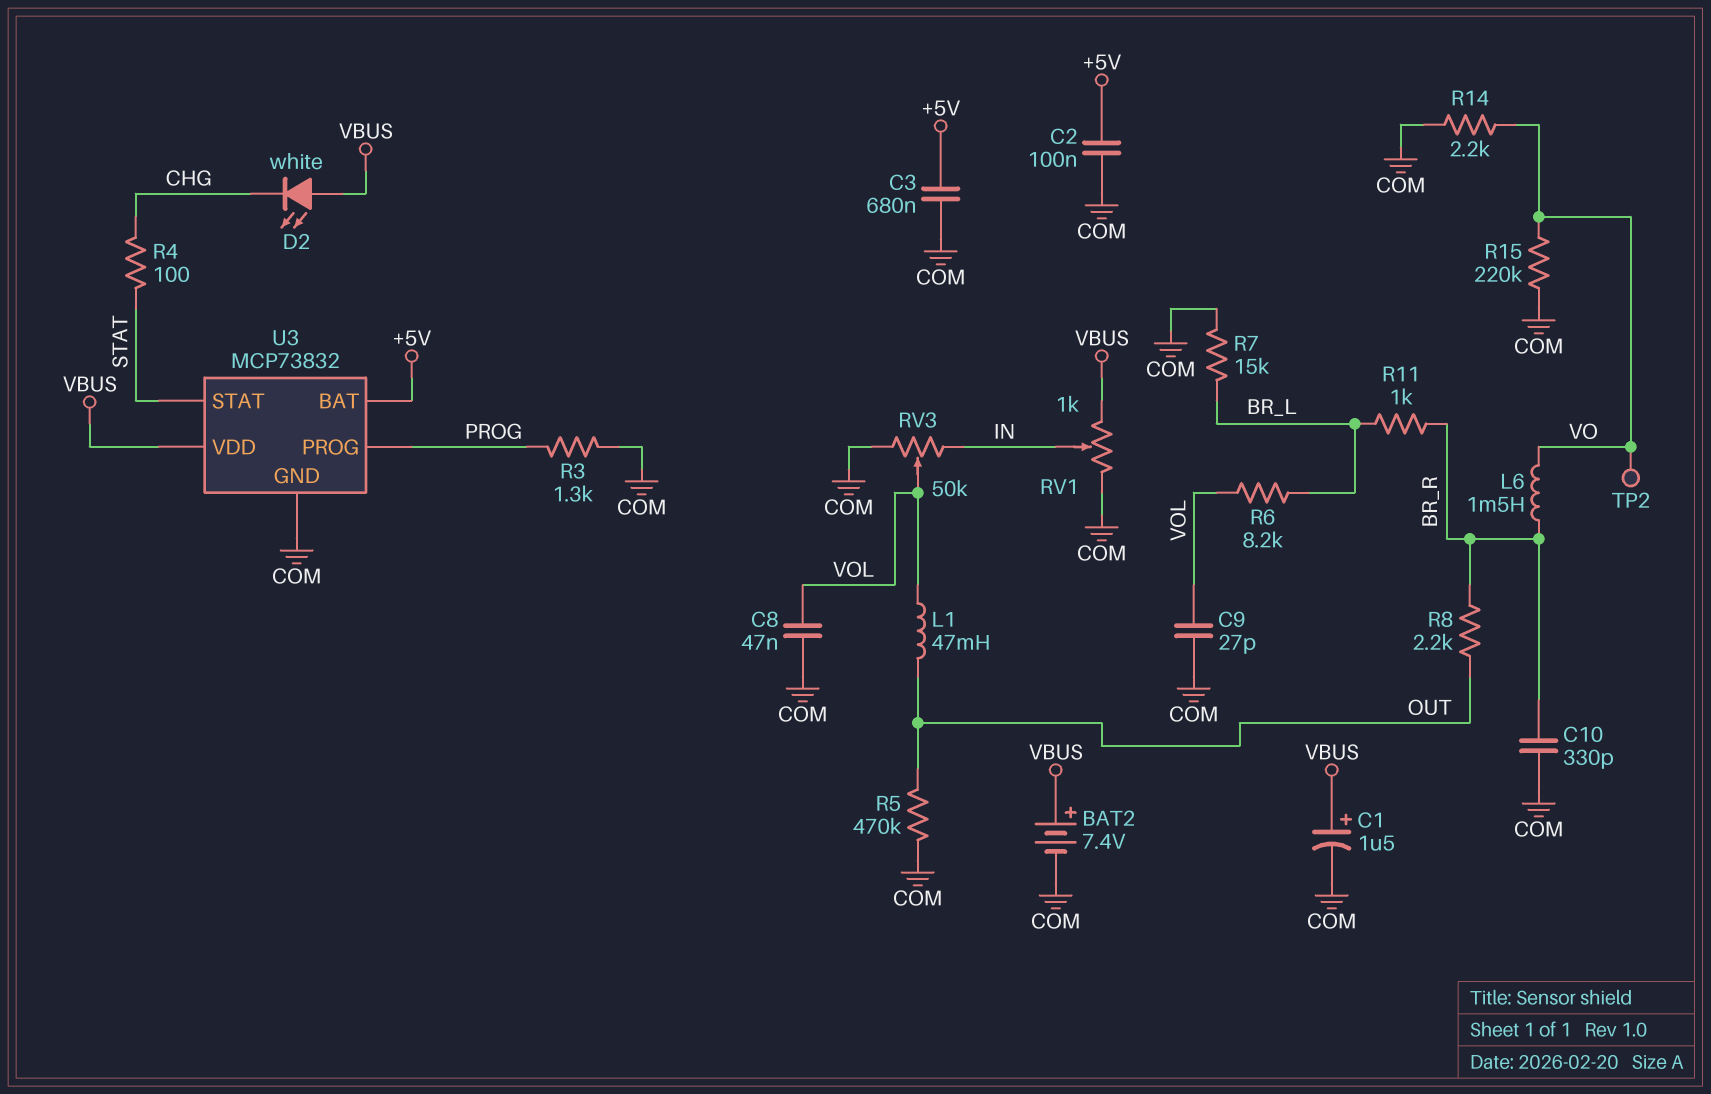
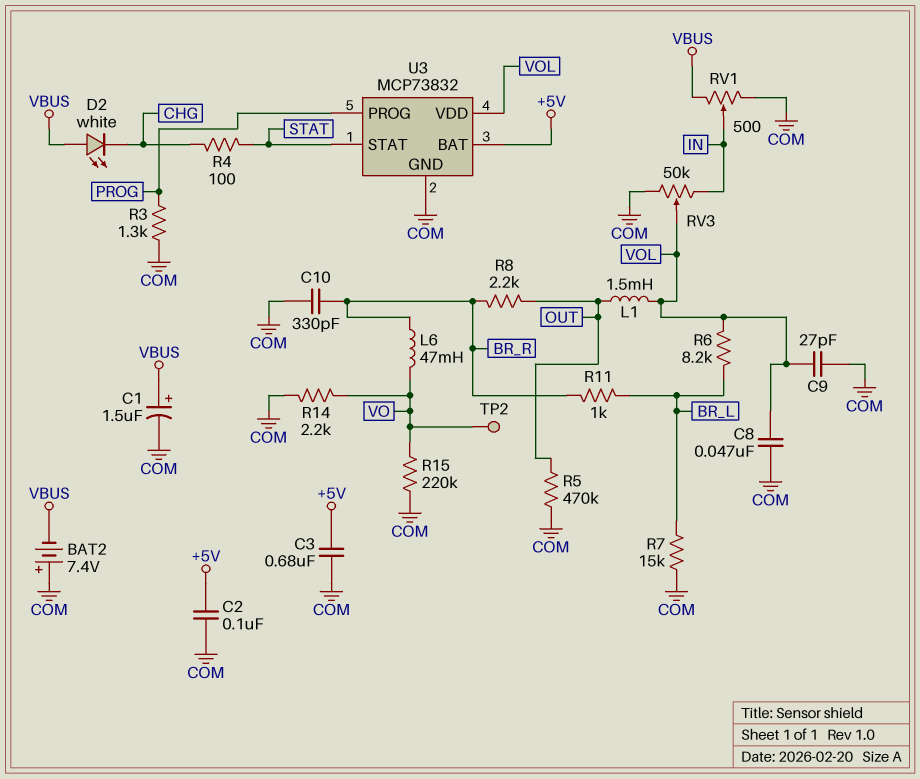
BAT2: 7.4V (plus VBUS, minus COM) -> 7.4V (plus COM, minus VBUS)
L1: 47mH (OUT, VOL) -> 1.5mH (OUT, VOL)
L6: 1.5mH (BR_R, VO) -> 47mH (BR_R, VO)
RV1: 1k (COM, VBUS, wiper IN) -> 500 (COM, VBUS, wiper IN)
U3 pin VDD: VBUS -> VOL

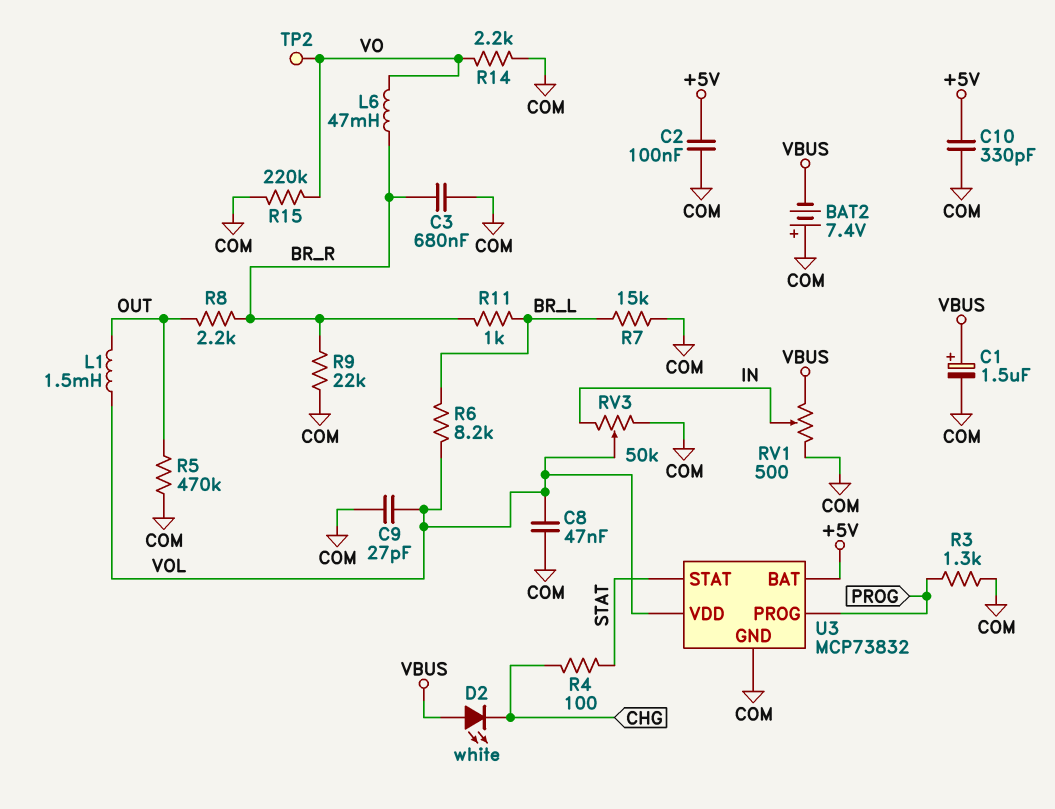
C3: 680nF (+5V, COM) -> 680nF (BR_R, COM)
C10: 330pF (BR_R, COM) -> 330pF (+5V, COM)
R9: none -> 22k (BR_R, COM)

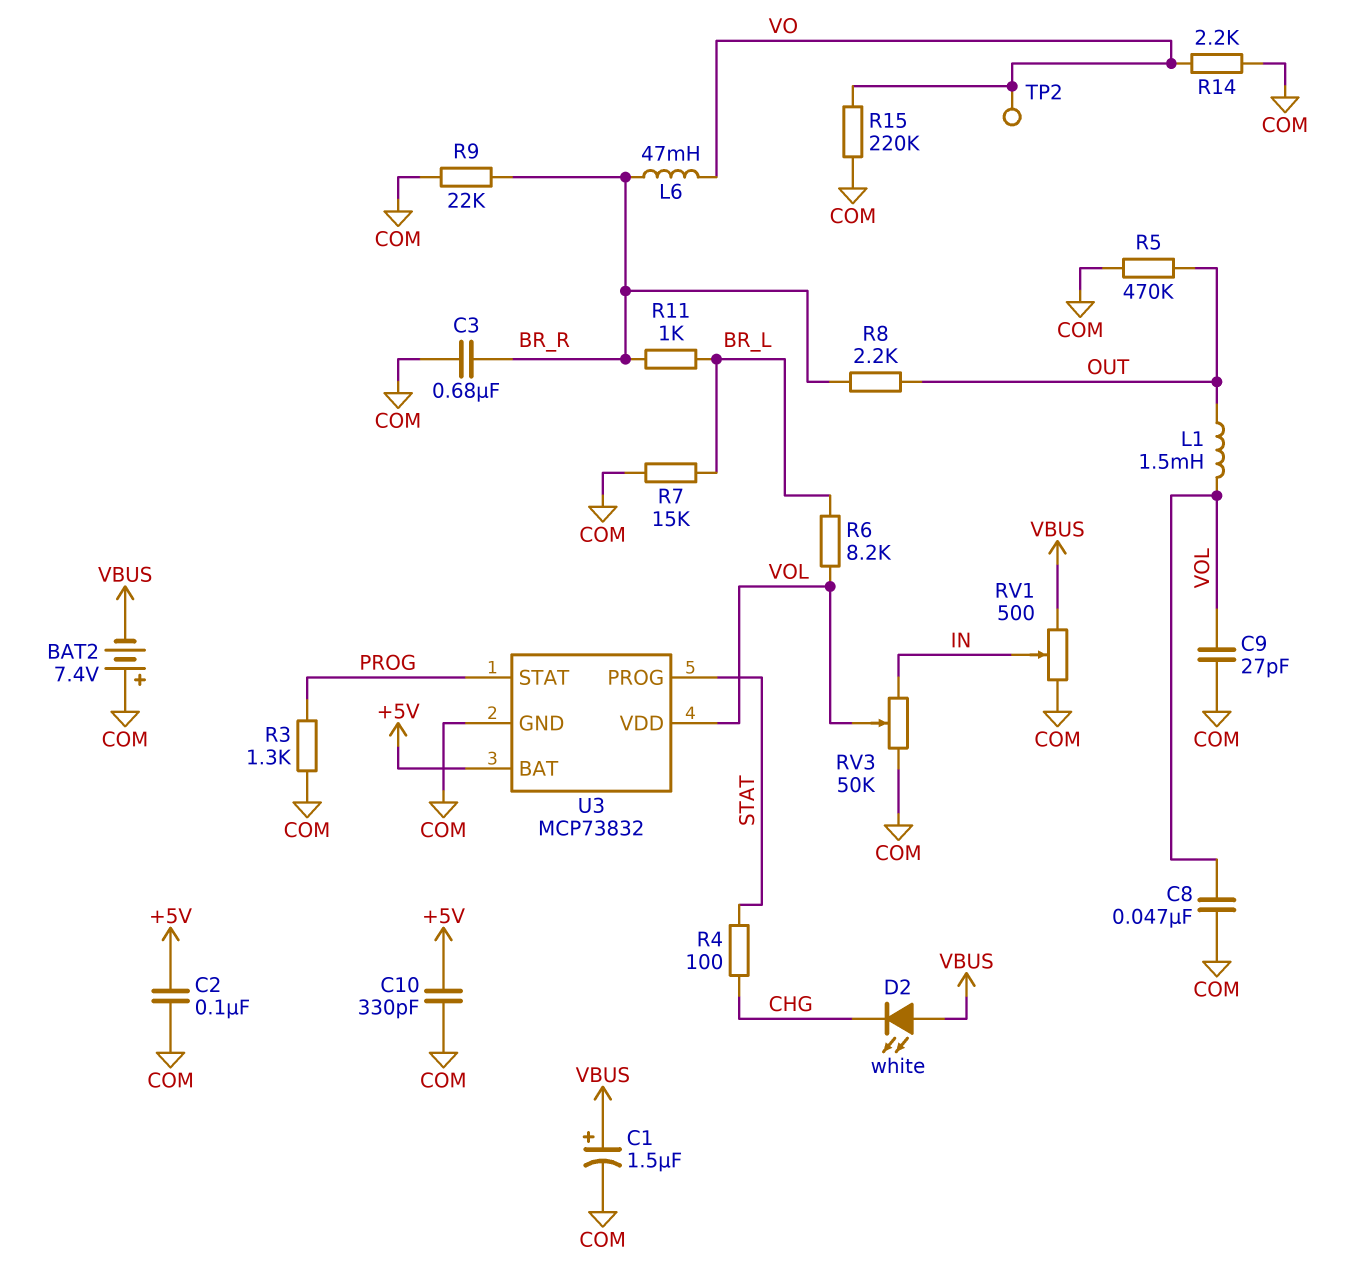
U3 pin PROG: PROG -> STAT
U3 pin STAT: STAT -> PROG

